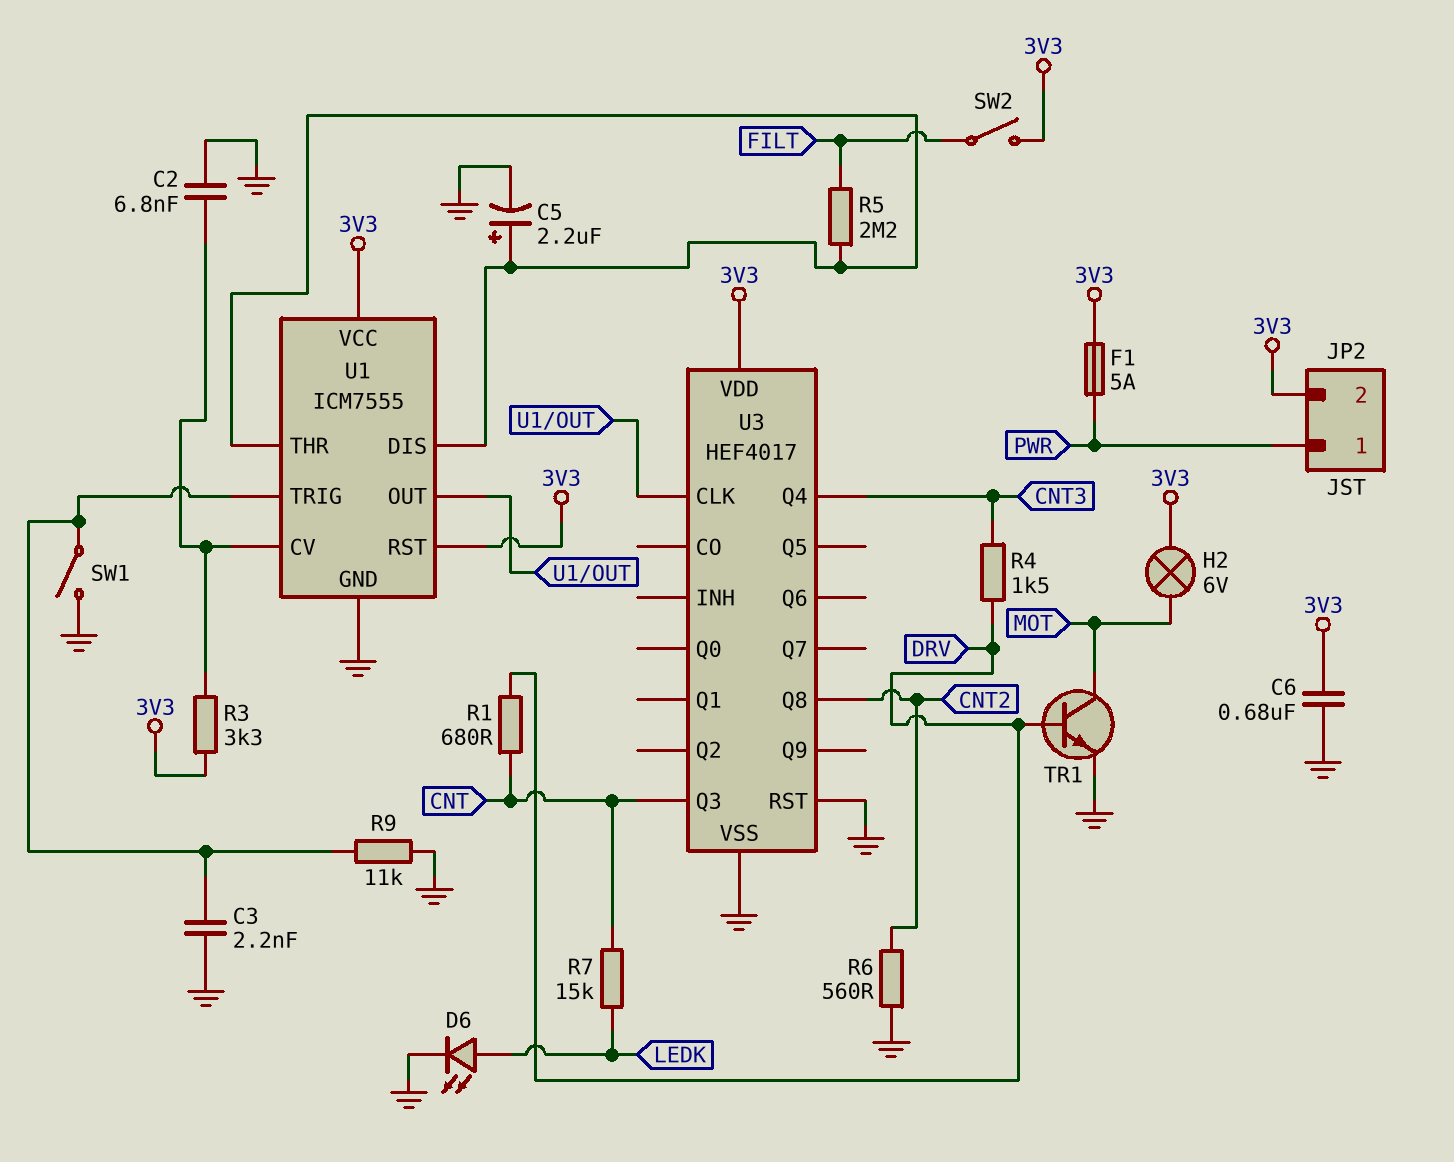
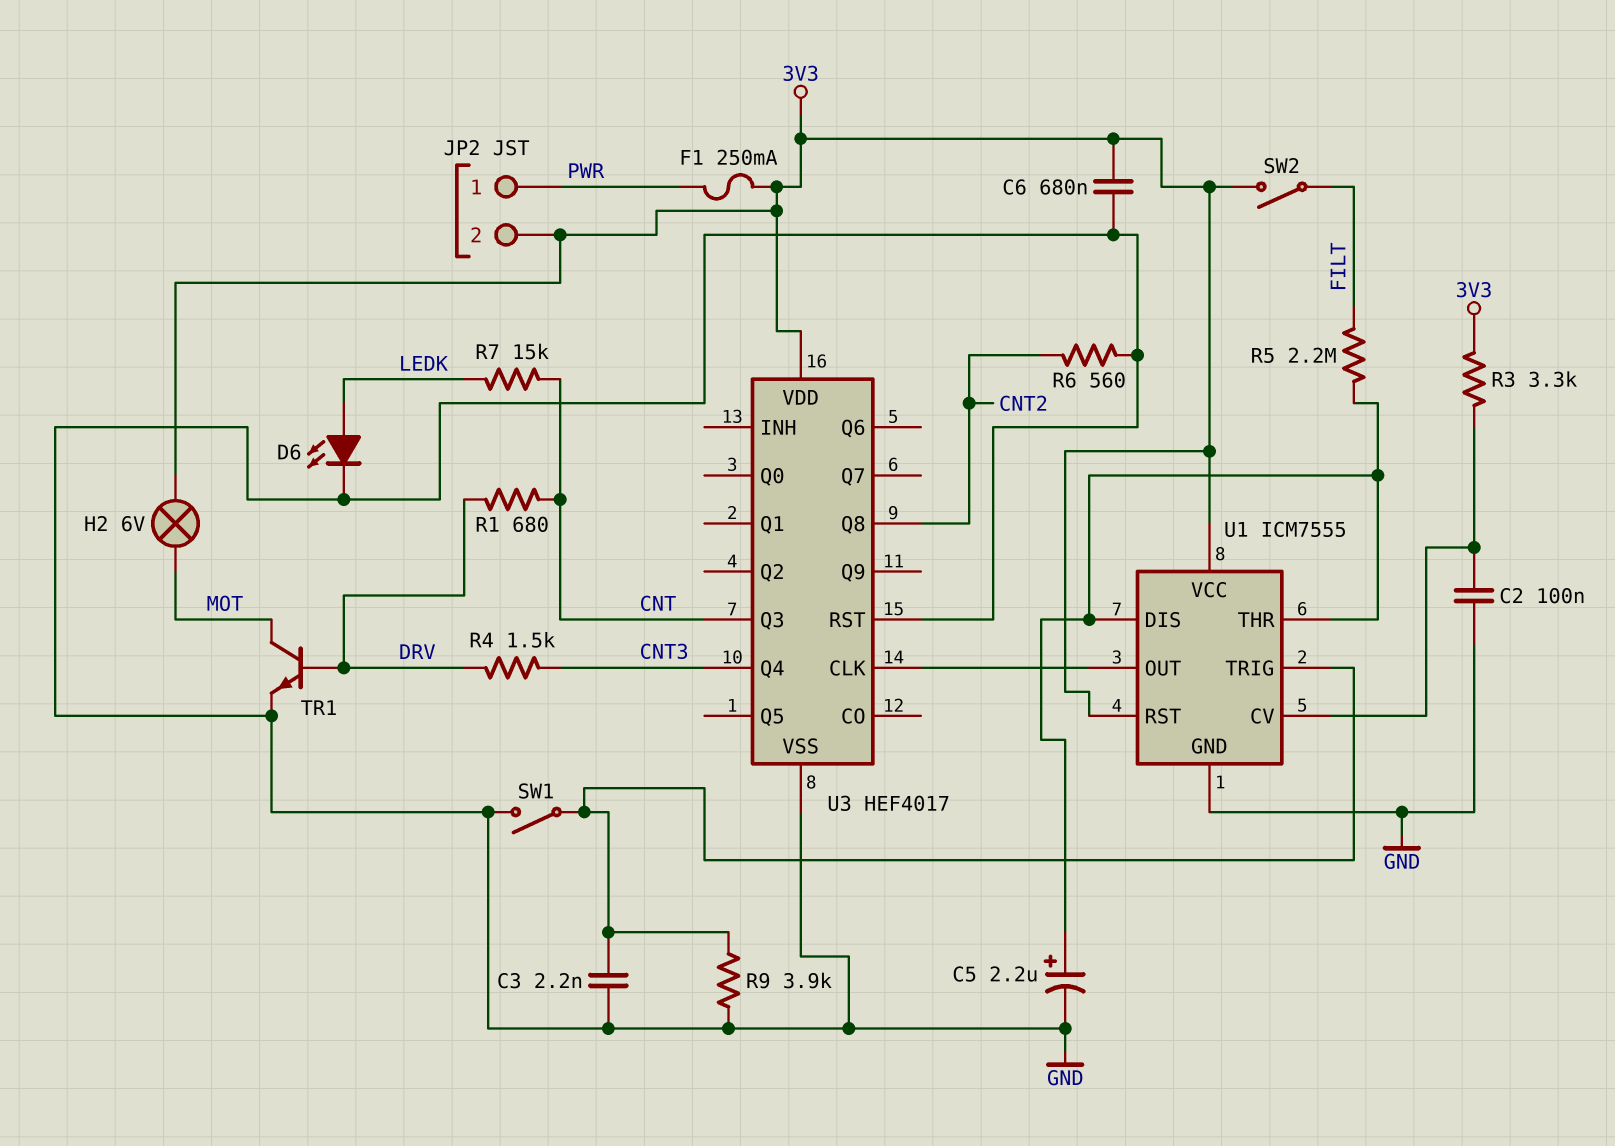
C2: 6.8nF (GND, U1/CV) -> 100nF (GND, U1/CV)
F1: 5A (3V3, PWR) -> 250mA (3V3, PWR)
R9: 11k (GND, U1/TRIG) -> 3.9k (GND, U1/TRIG)

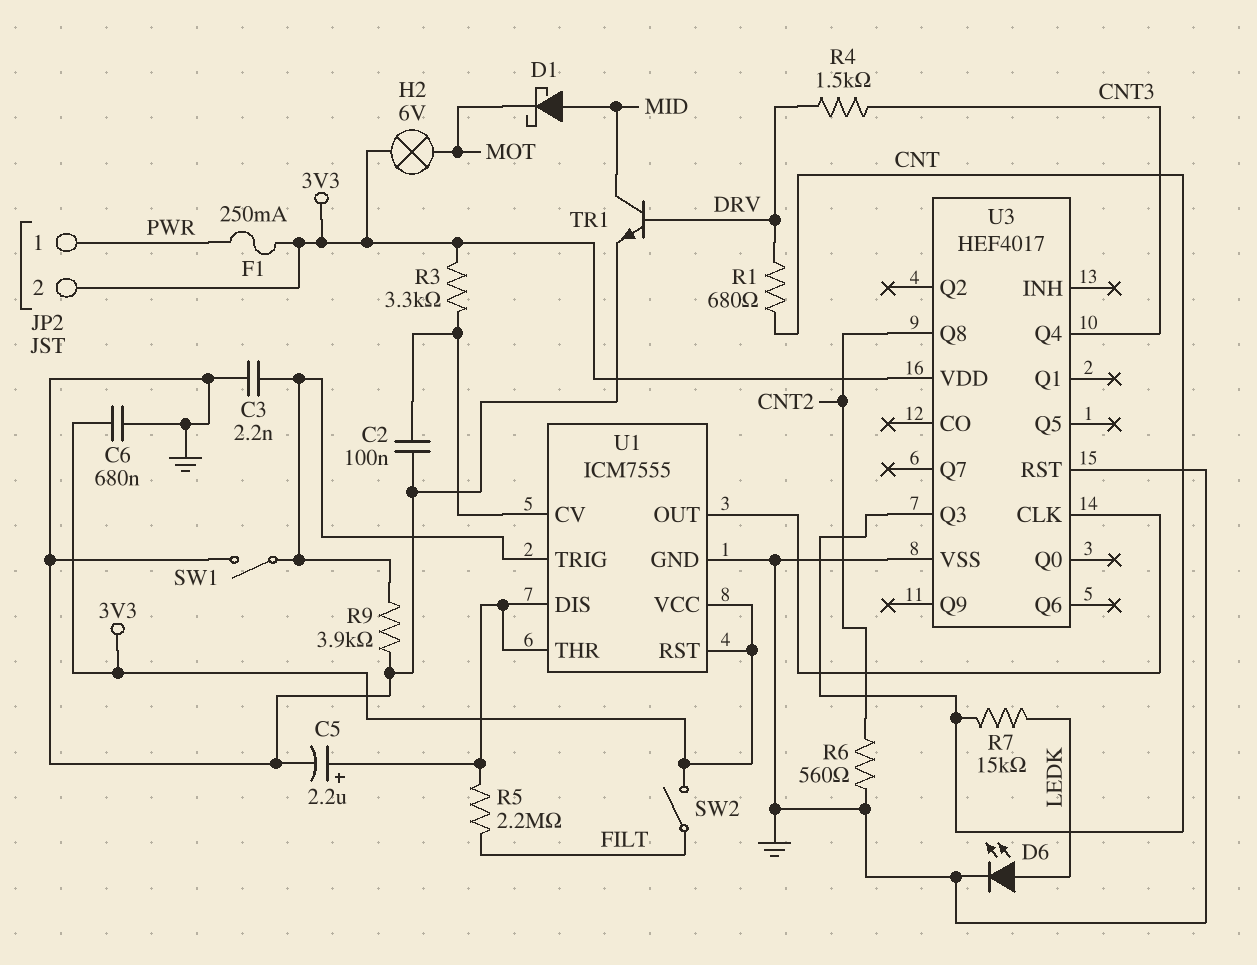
D1: none -> schottky (A MID, K MOT)
TR1: NPN (B DRV, C MOT, E GND) -> NPN (B DRV, C MID, E GND)

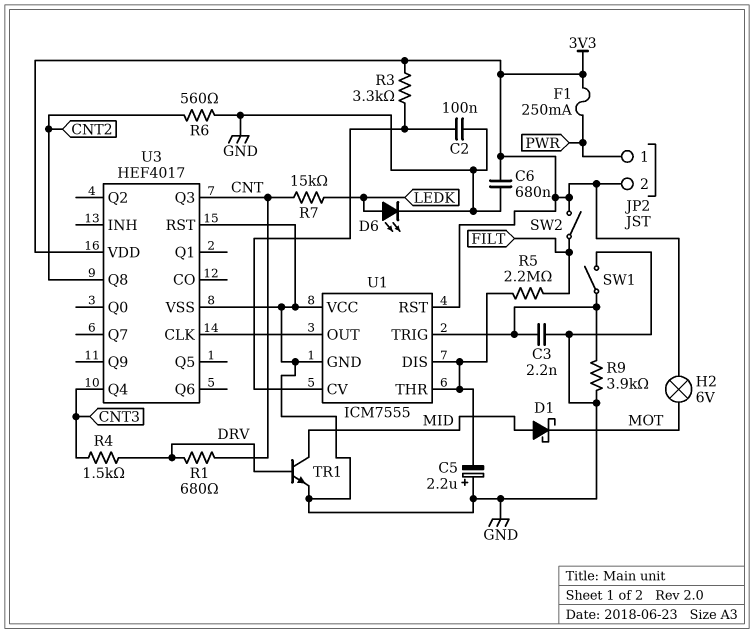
C5: 2.2uF (plus U1/DIS, minus GND) -> 2.2uF (plus GND, minus U1/DIS)
U1 pin VCC: 3V3 -> GND

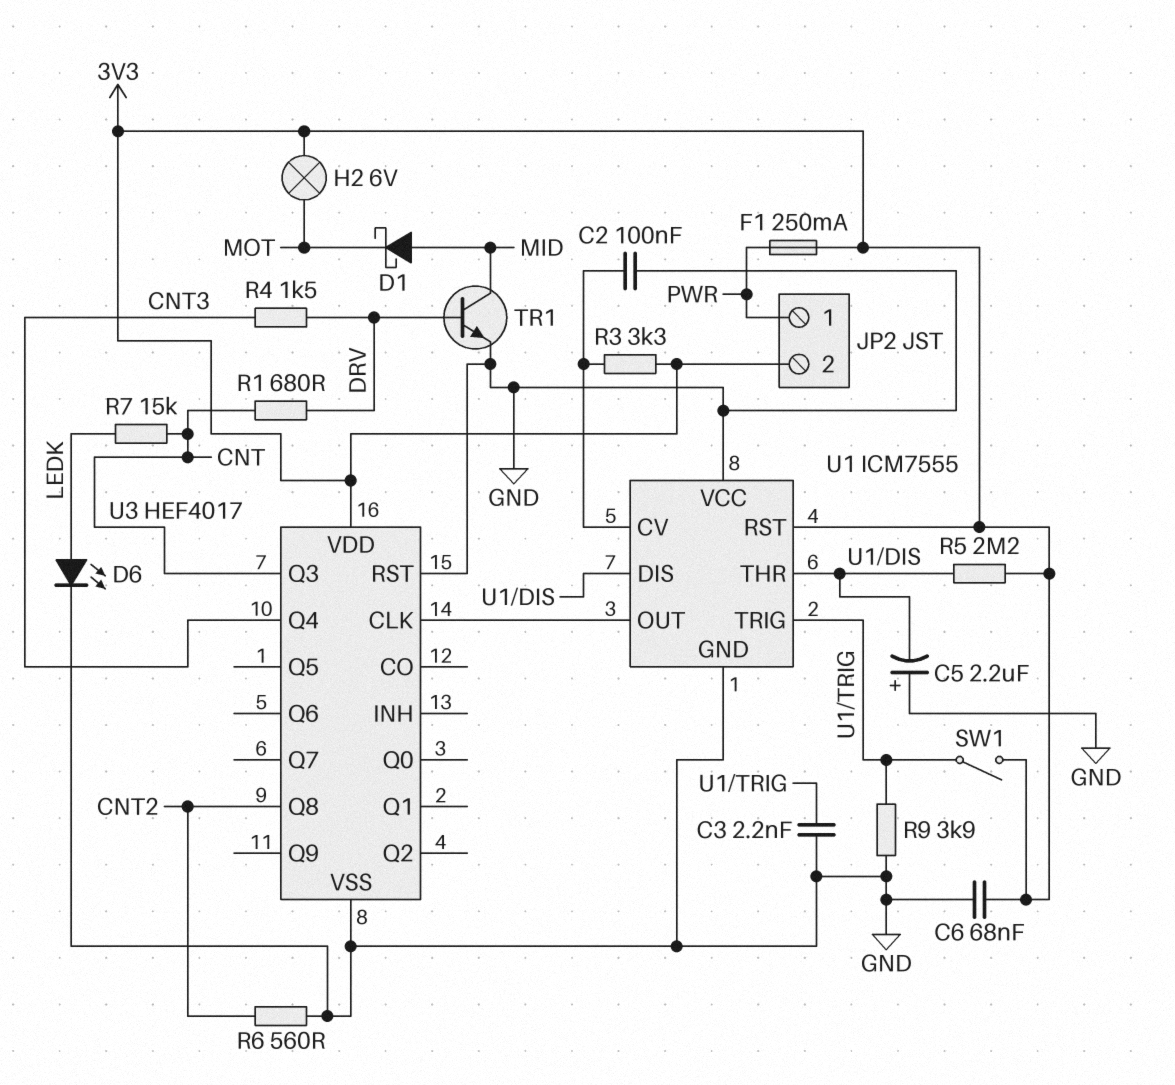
C6: 680nF (3V3, GND) -> 68nF (3V3, GND)
R5: 2.2M (FILT, U1/DIS) -> 2.2M (3V3, U1/DIS)
SW1: switch (GND, U1/TRIG) -> switch (3V3, U1/TRIG)
SW2: switch (3V3, FILT) -> none

